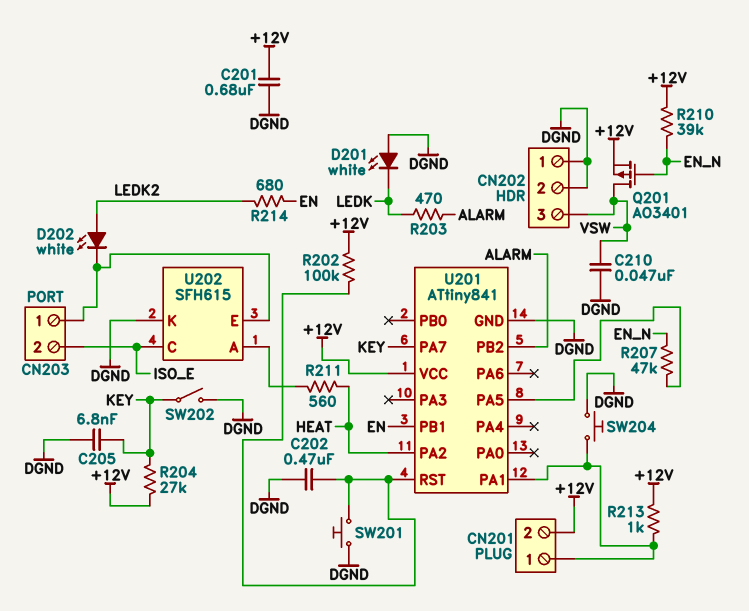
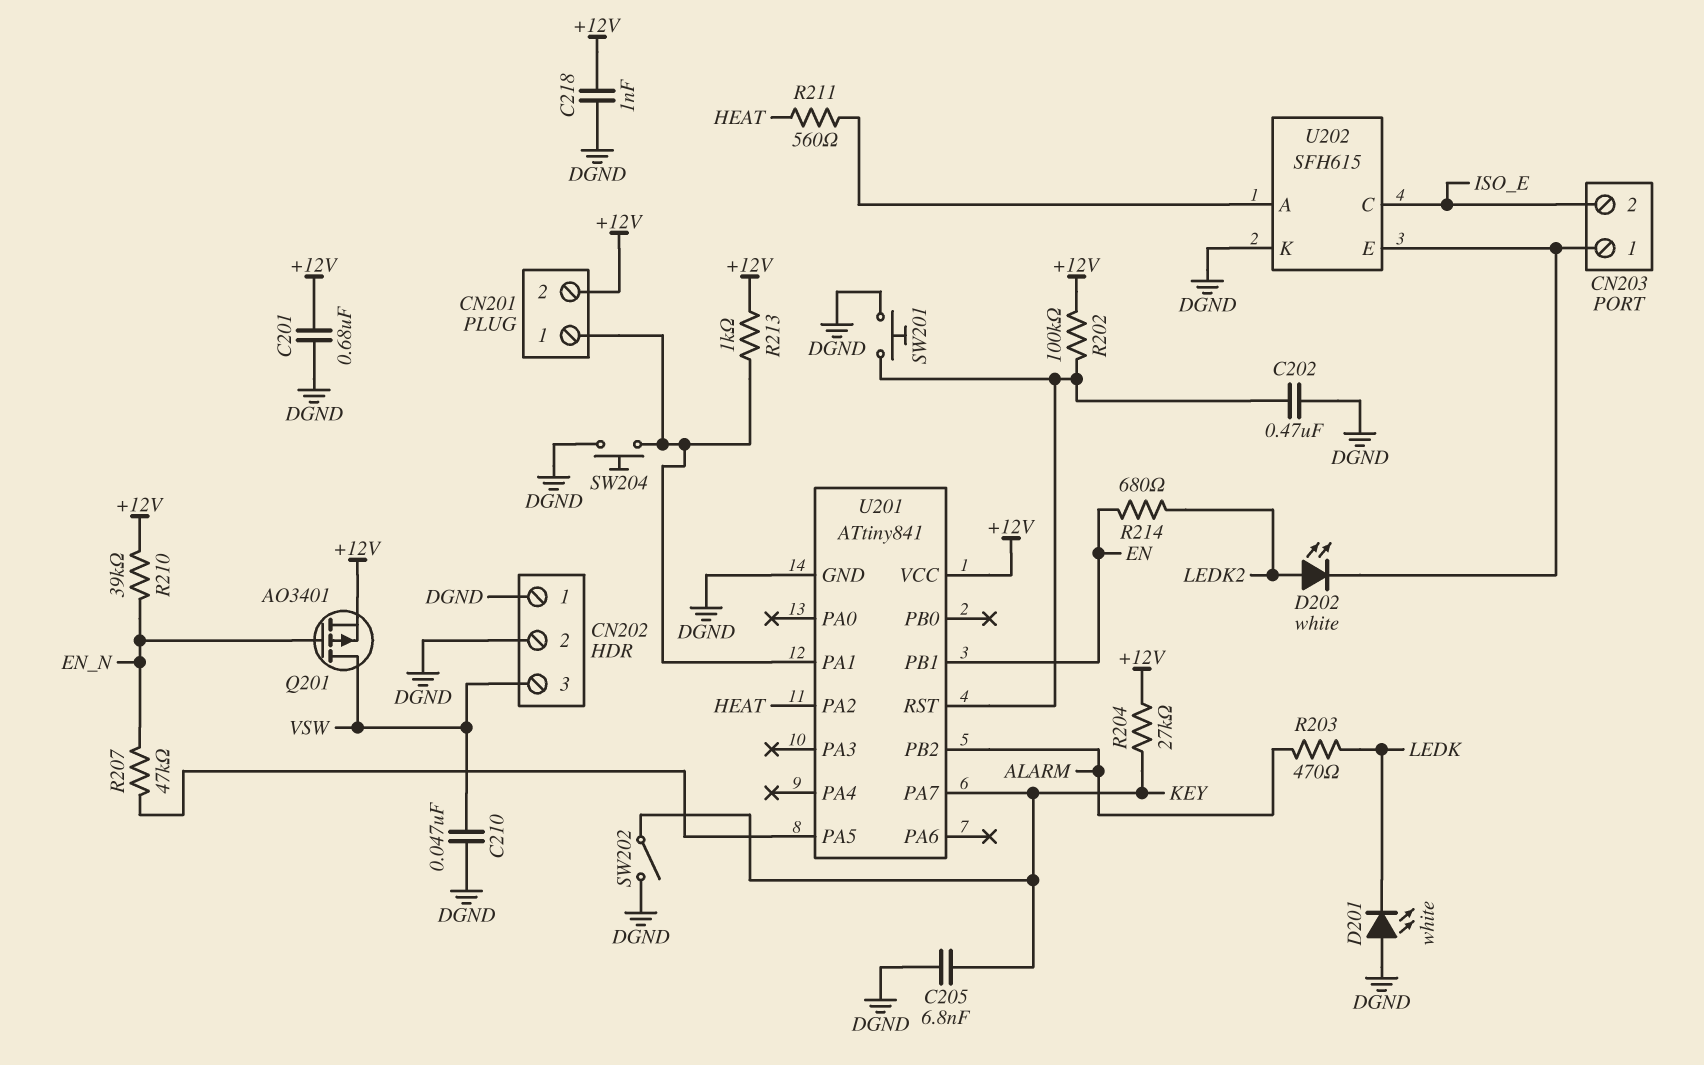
C218: none -> 1nF (+12V, DGND)

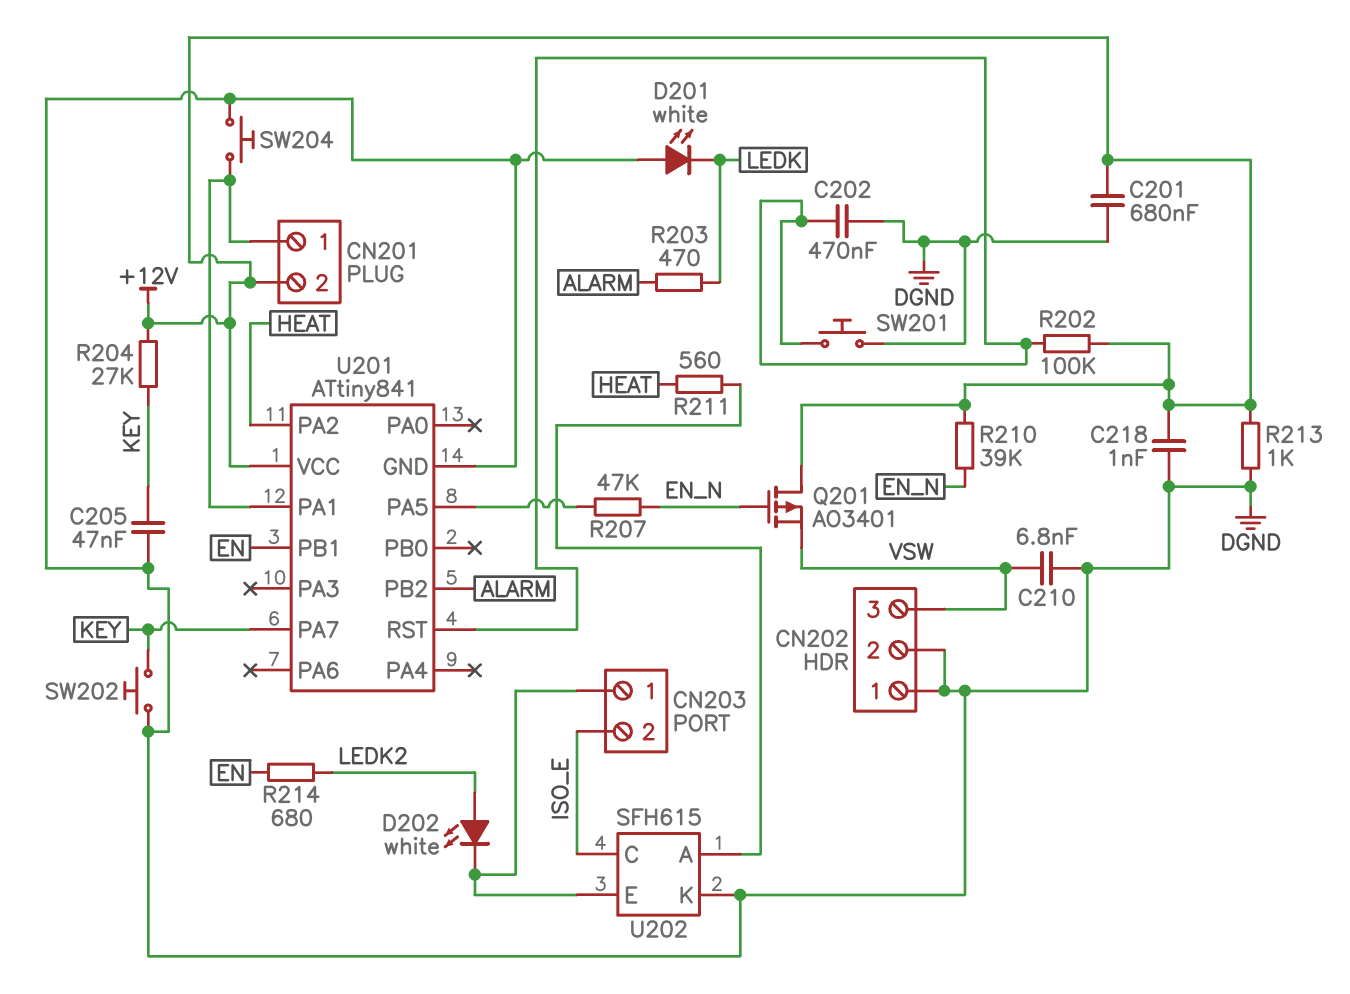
C205: 6.8nF (DGND, KEY) -> 47nF (DGND, KEY)
C210: 47nF (DGND, VSW) -> 6.8nF (DGND, VSW)
Q201: PMOS AO3401 (G EN_N, D VSW, S +12V) -> PMOS AO3401 (G EN_N, D +12V, S VSW)
R213: 1k (+12V, CN201/1) -> 1k (+12V, DGND)
SW202: switch (DGND, KEY) -> button (DGND, KEY)

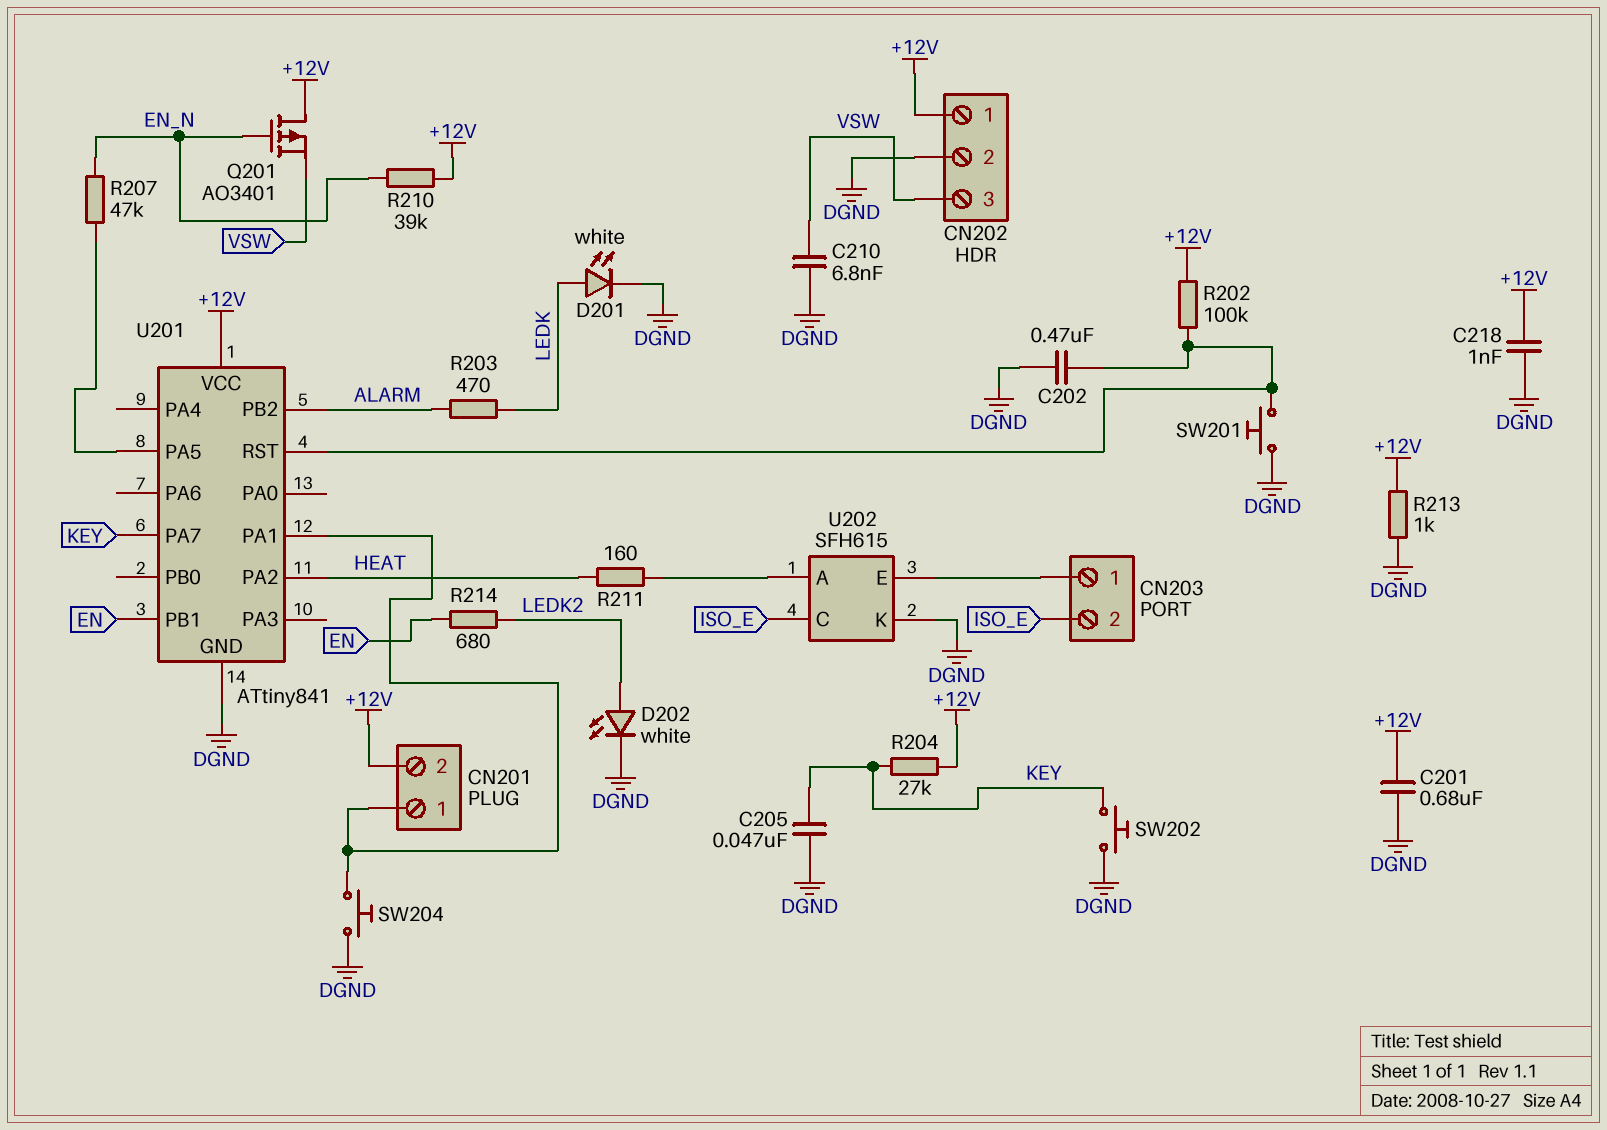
CN202 pin 1: DGND -> +12V
D201: LED white (A DGND, K LEDK) -> LED white (A LEDK, K DGND)
D202: LED white (A LEDK2, K CN203/1) -> LED white (A LEDK2, K DGND)
R211: 560 (HEAT, U202/A) -> 160 (HEAT, U202/A)

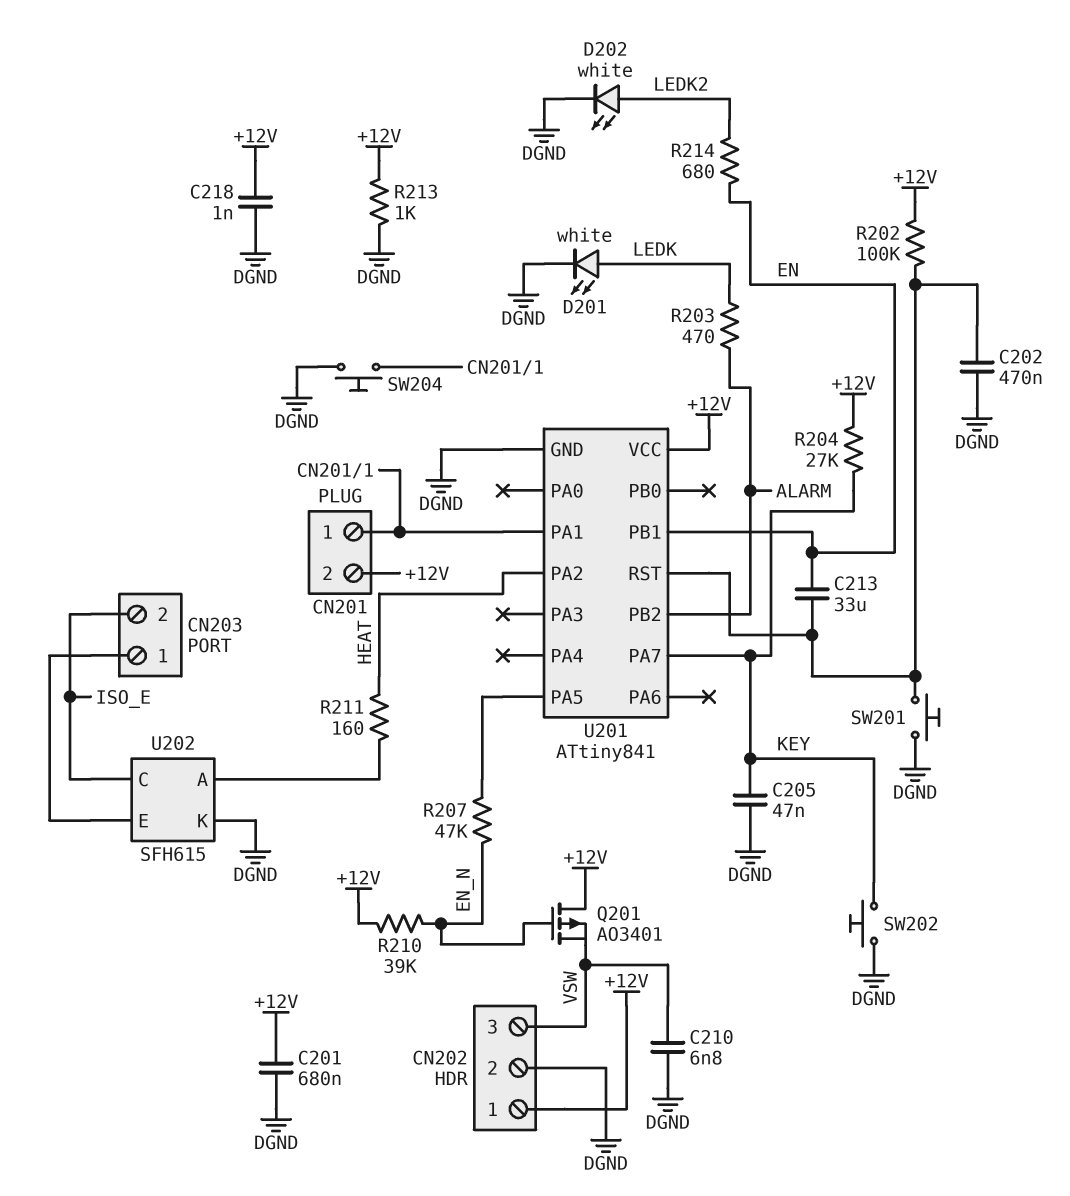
C213: none -> 33uF (EN, U201/RST)

